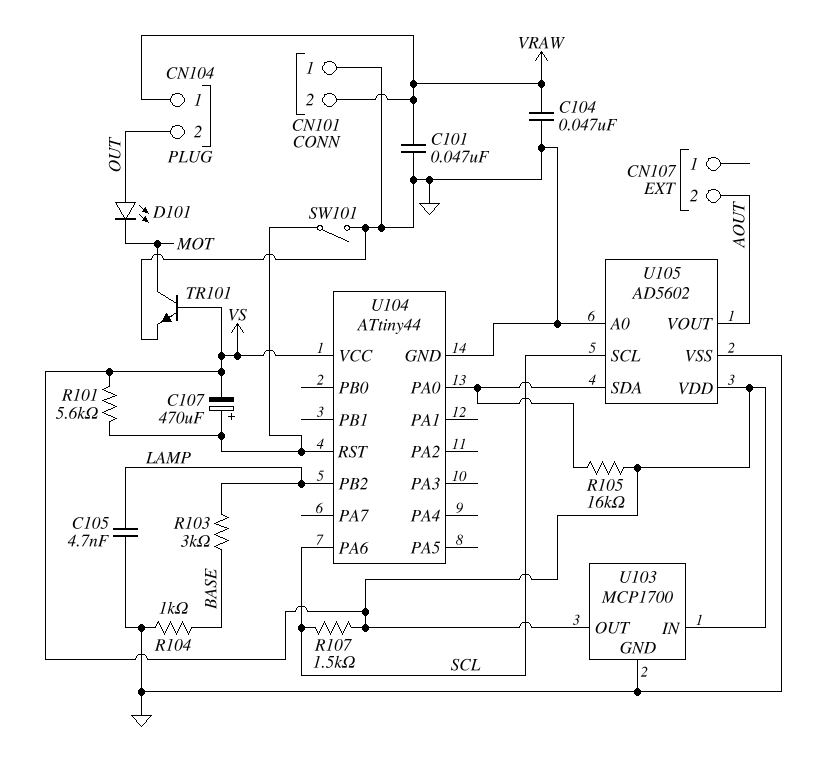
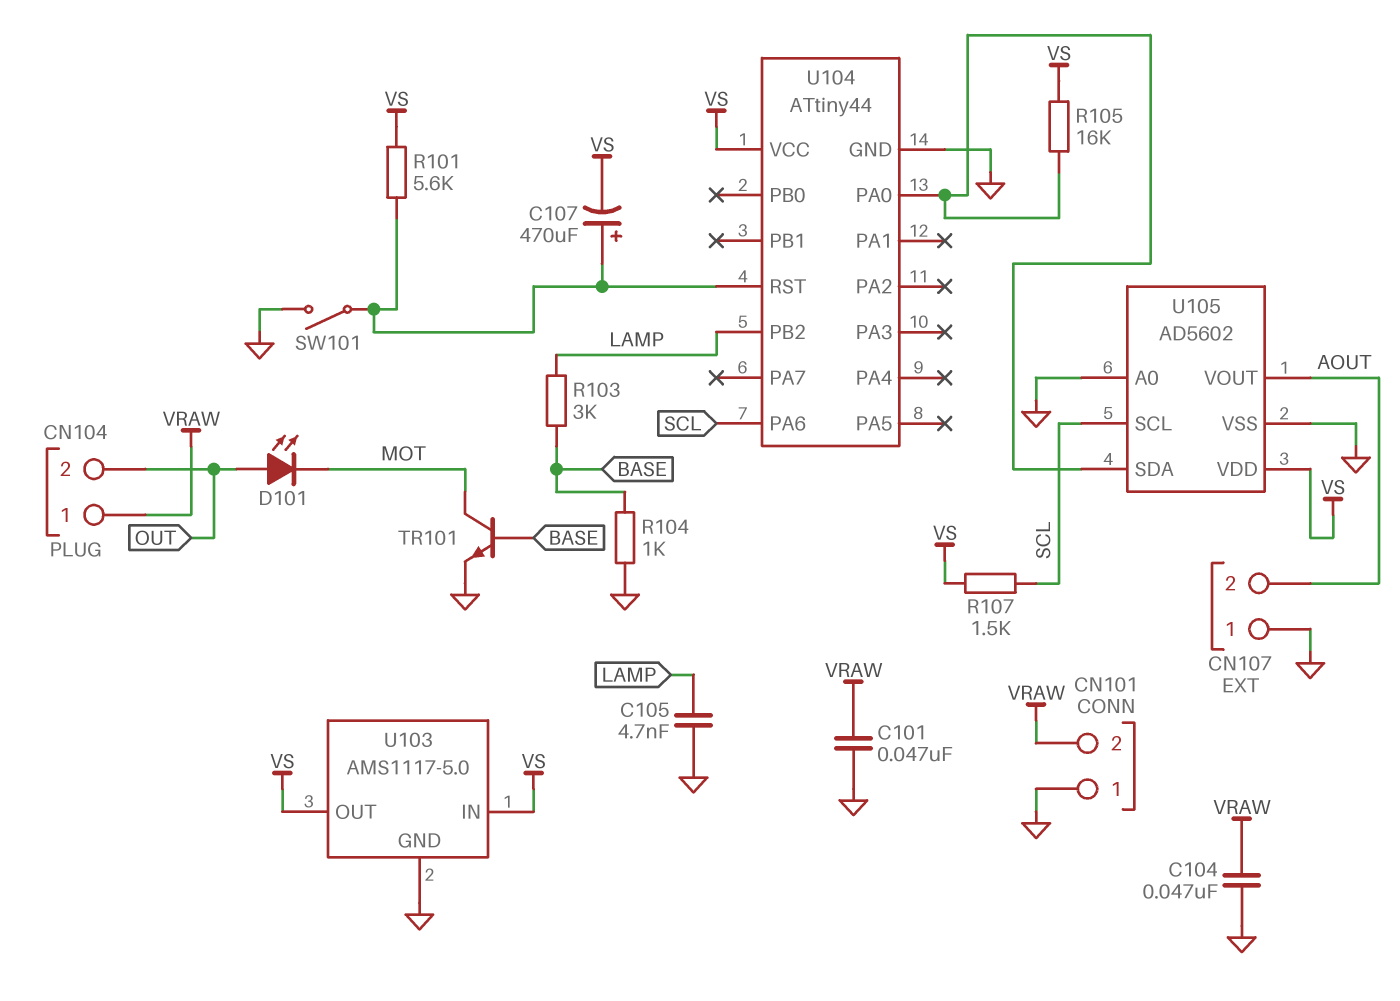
CN107 pin 1: none -> GND
TR101: NPN (B VS, C MOT, E GND) -> NPN (B BASE, C MOT, E GND)
U103: MCP1700 -> AMS1117-5.0

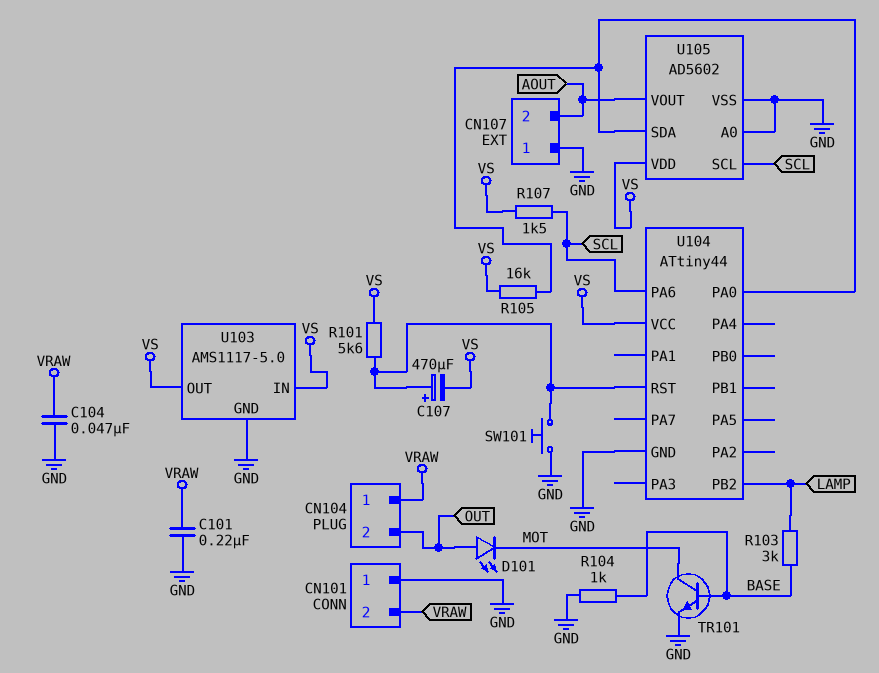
C101: 47nF (GND, VRAW) -> 220nF (GND, VRAW)
C105: 4.7nF (GND, LAMP) -> none
SW101: switch (GND, U104/RST) -> button (GND, U104/RST)

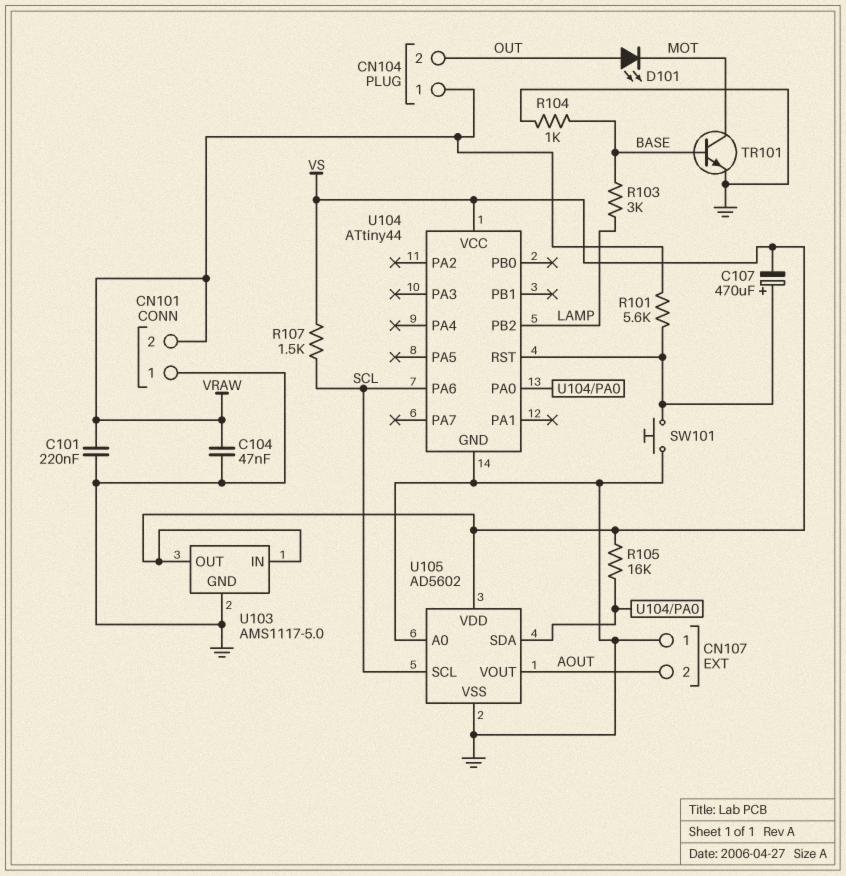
R101: 5.6k (U104/RST, VS) -> 5.6k (U104/RST, VRAW)

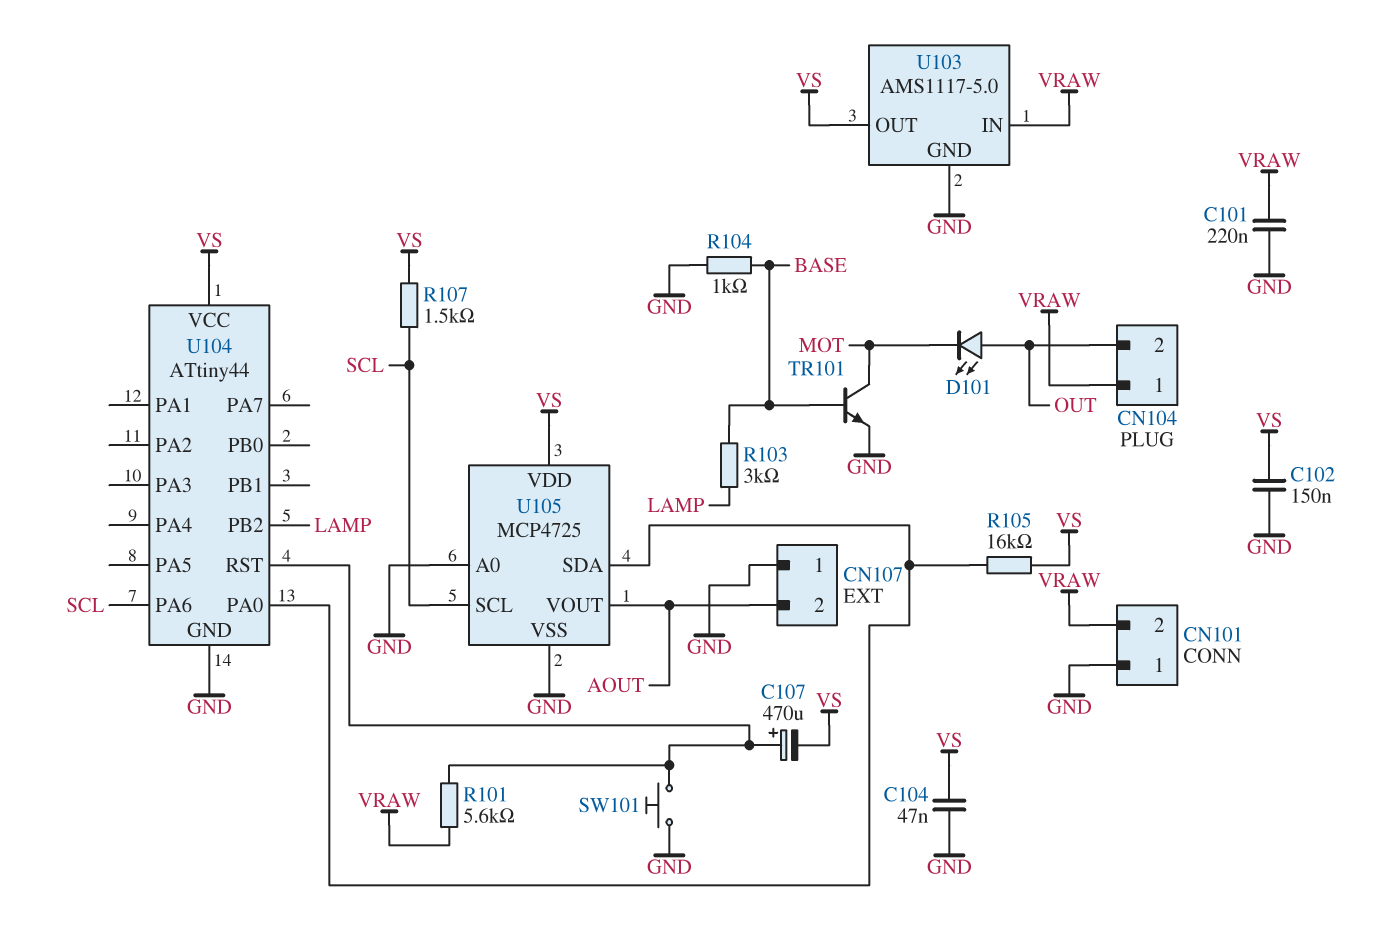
C102: none -> 150nF (GND, VS)
C104: 47nF (GND, VRAW) -> 47nF (GND, VS)
U103 pin IN: VS -> VRAW
U105: AD5602 -> MCP4725

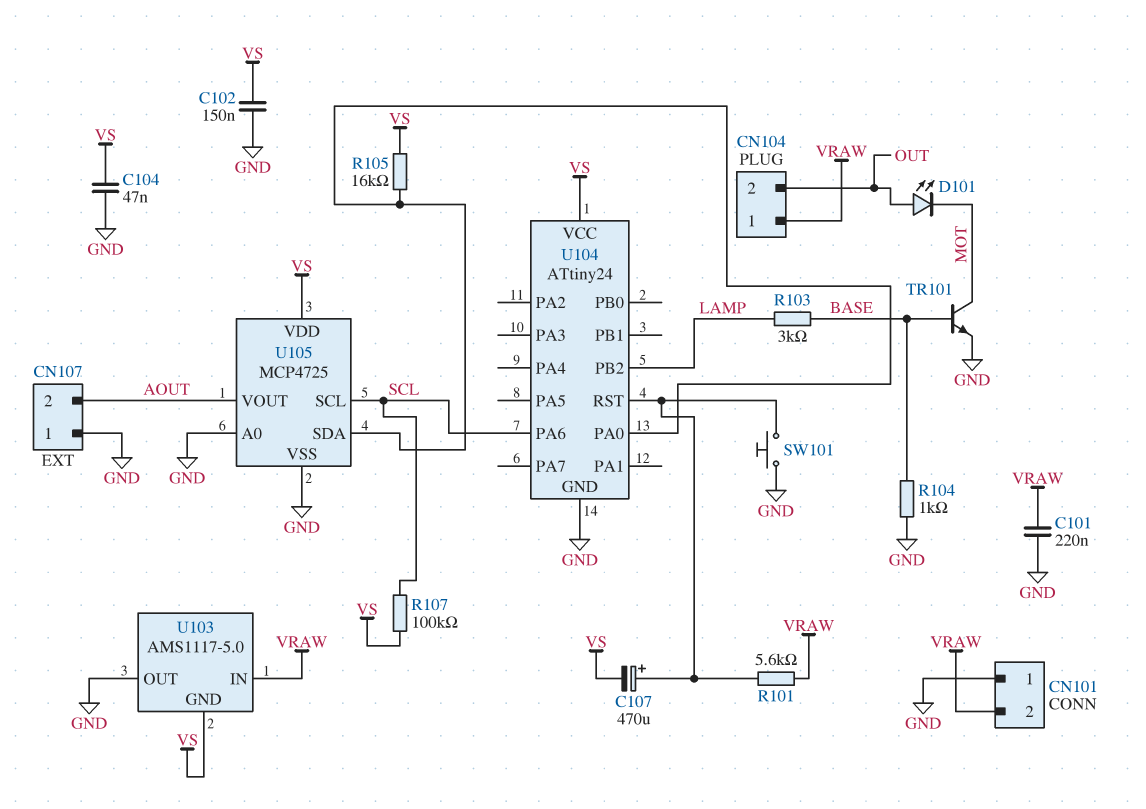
R107: 1.5k (SCL, VS) -> 100k (SCL, VS)
U103 pin GND: GND -> VS
U103 pin OUT: VS -> GND
U104: ATtiny44 -> ATtiny24

